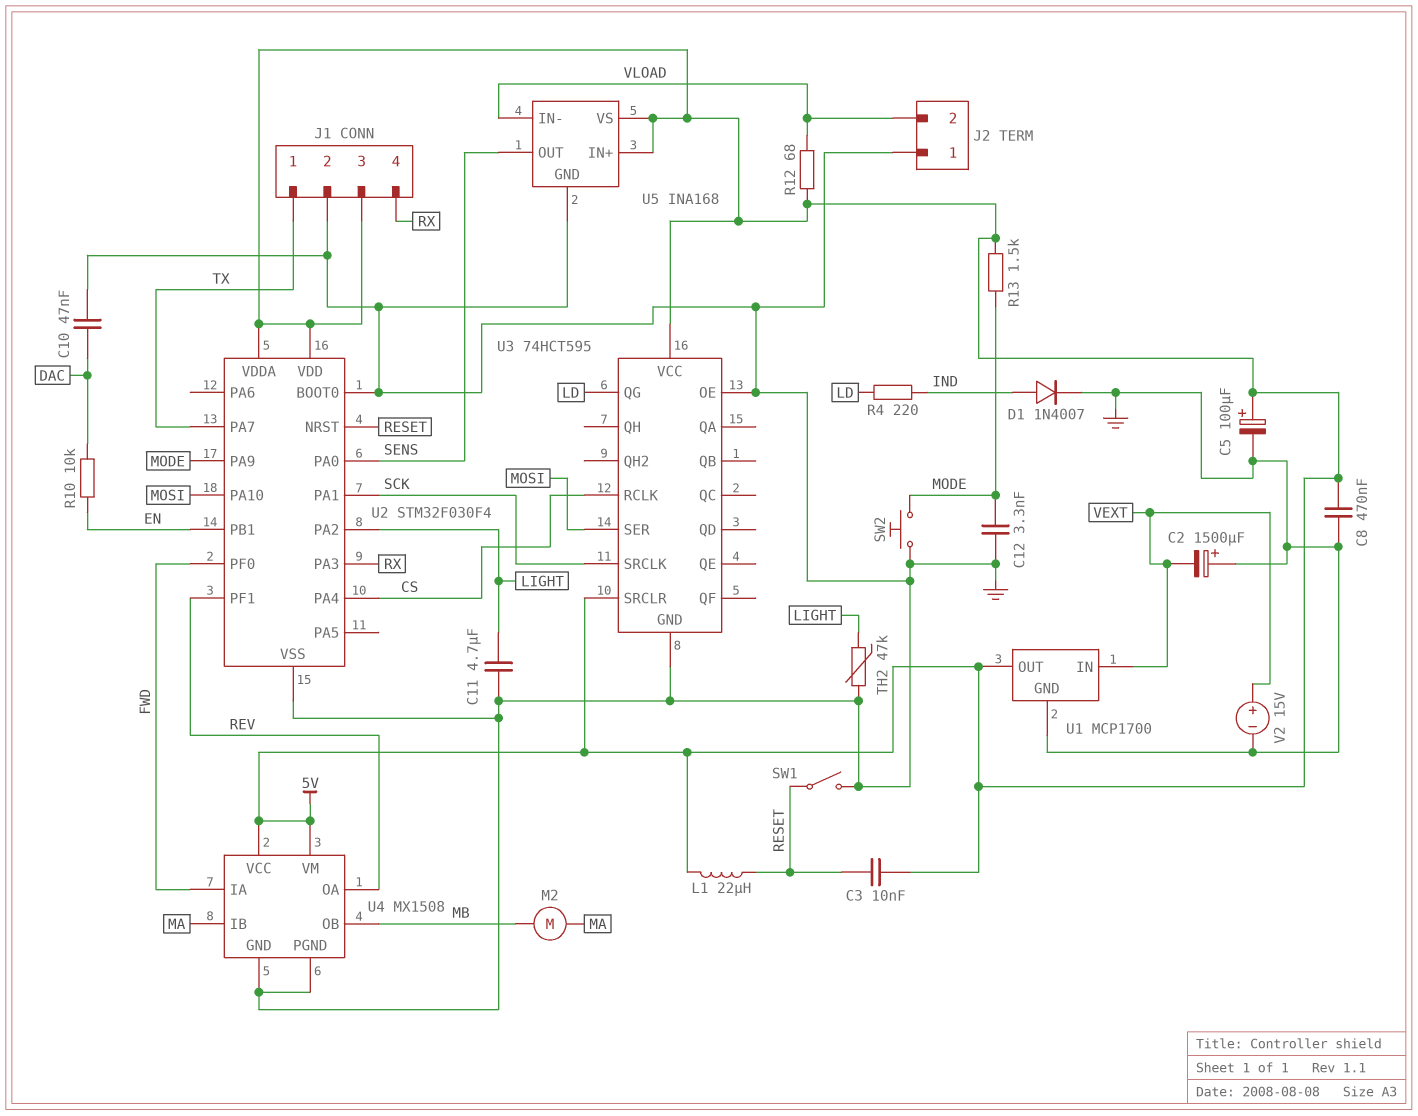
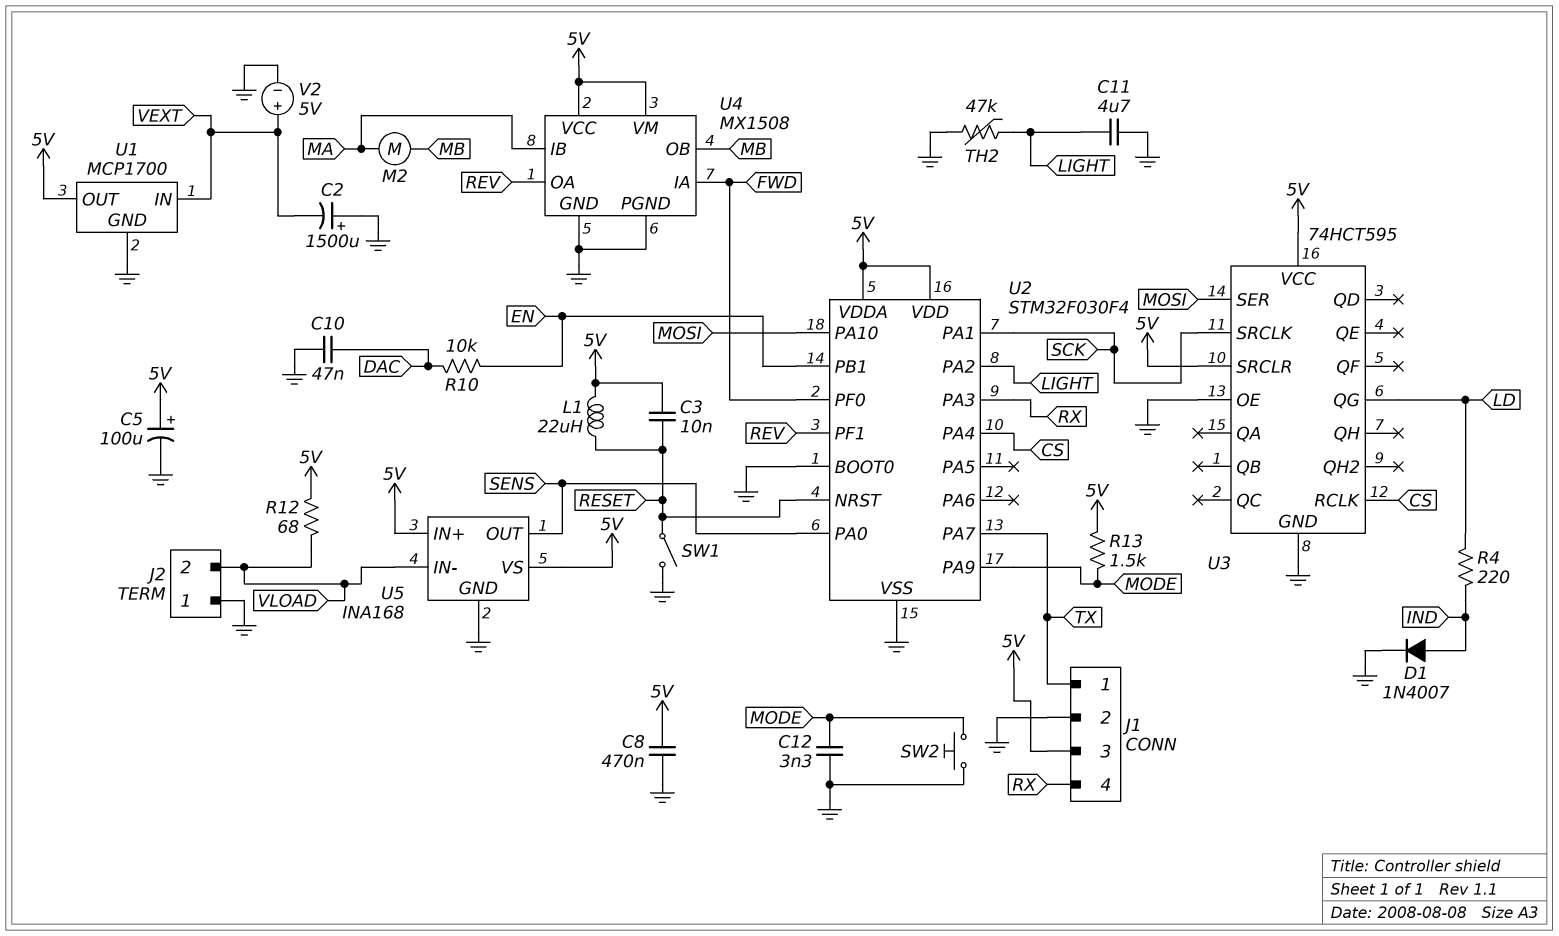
V2: 15V (plus VEXT, minus GND) -> 5V (plus VEXT, minus GND)

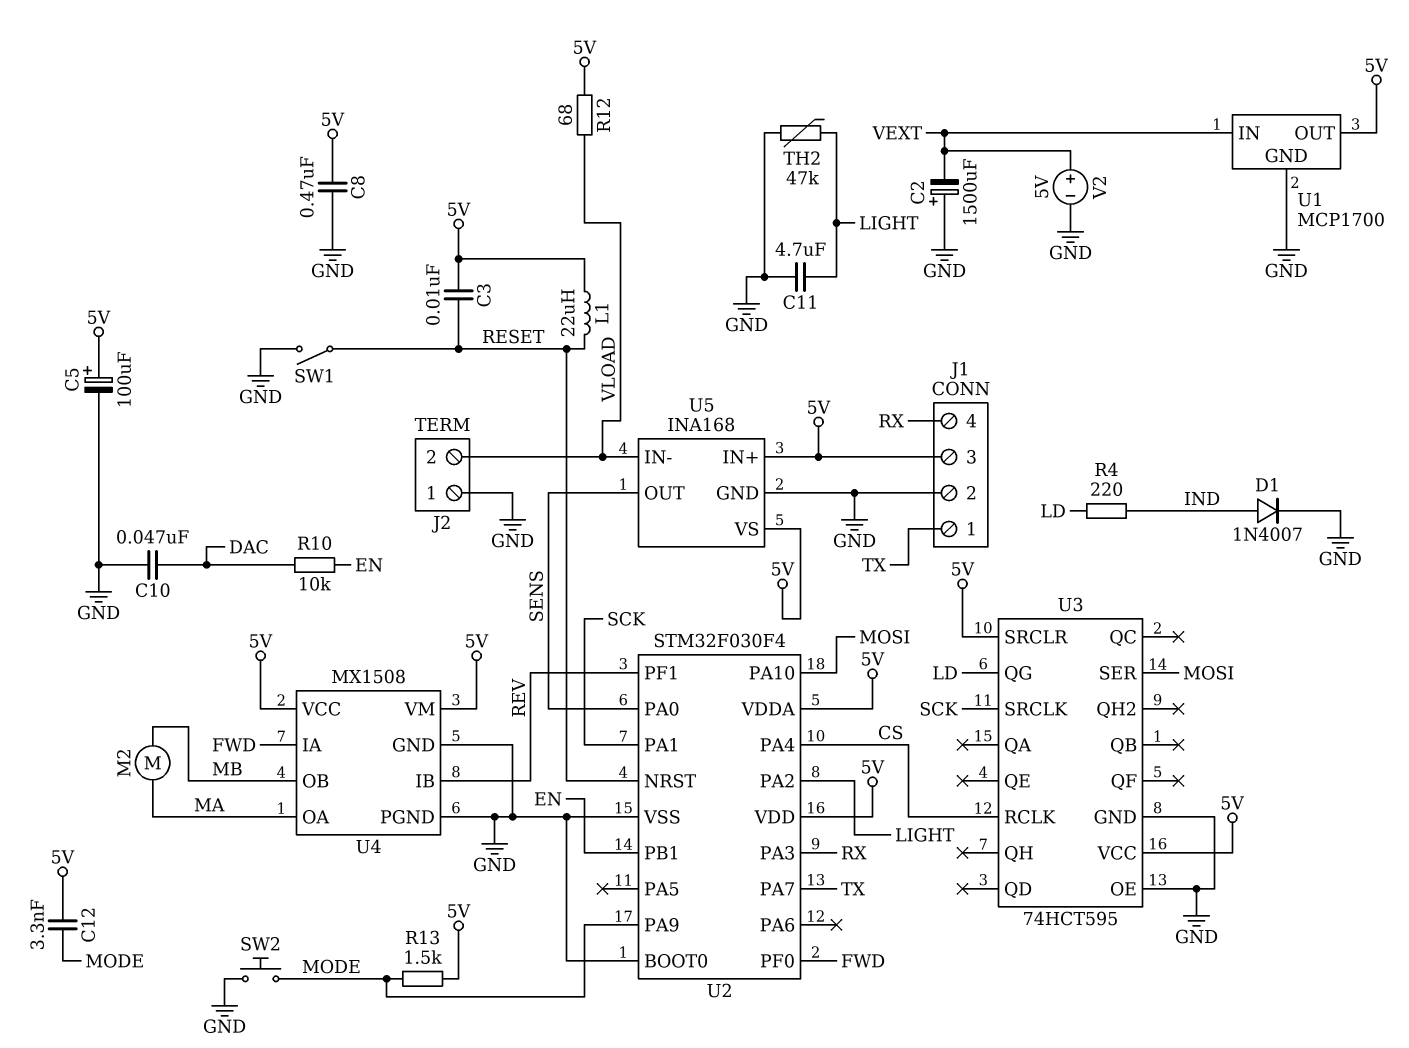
C12: 3.3nF (GND, MODE) -> 3.3nF (5V, MODE)
U4 pin IB: MA -> REV
U4 pin OA: REV -> MA

